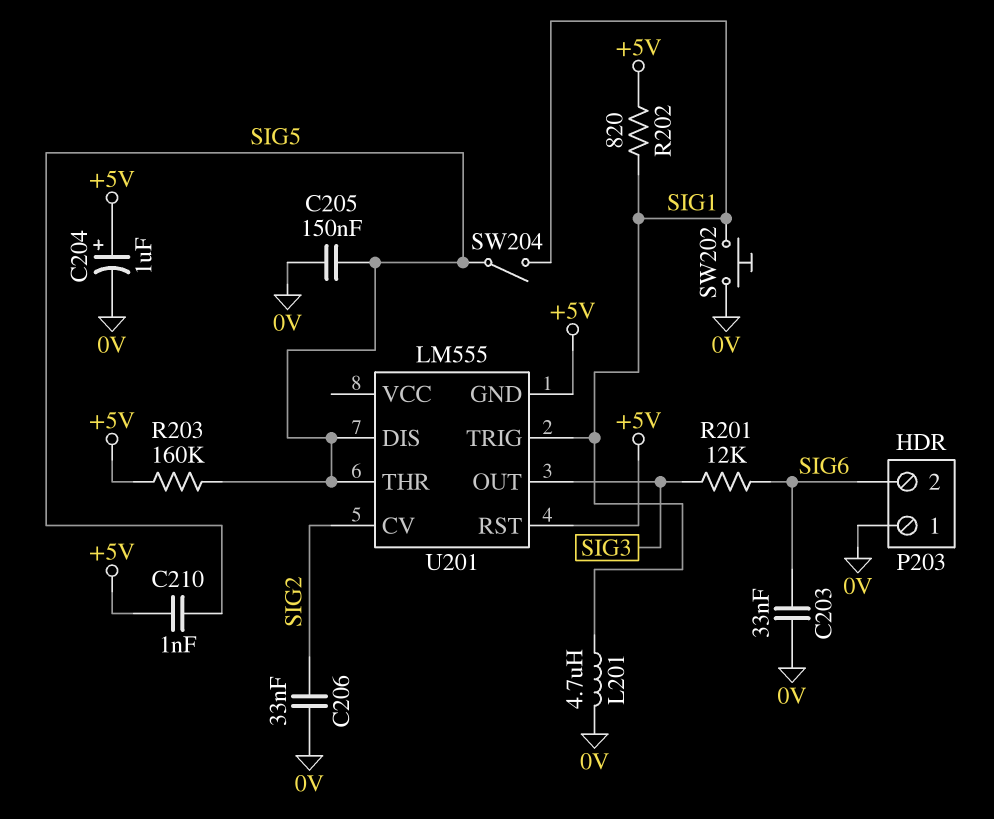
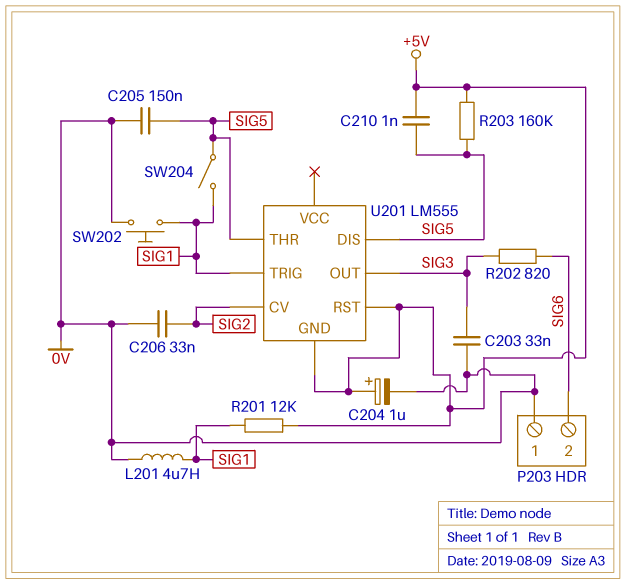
C203: 33nF (0V, SIG6) -> 33nF (0V, SIG3)
R201: 12k (SIG3, SIG6) -> 12k (+5V, SIG1)
R202: 820 (+5V, SIG1) -> 820 (SIG3, SIG6)

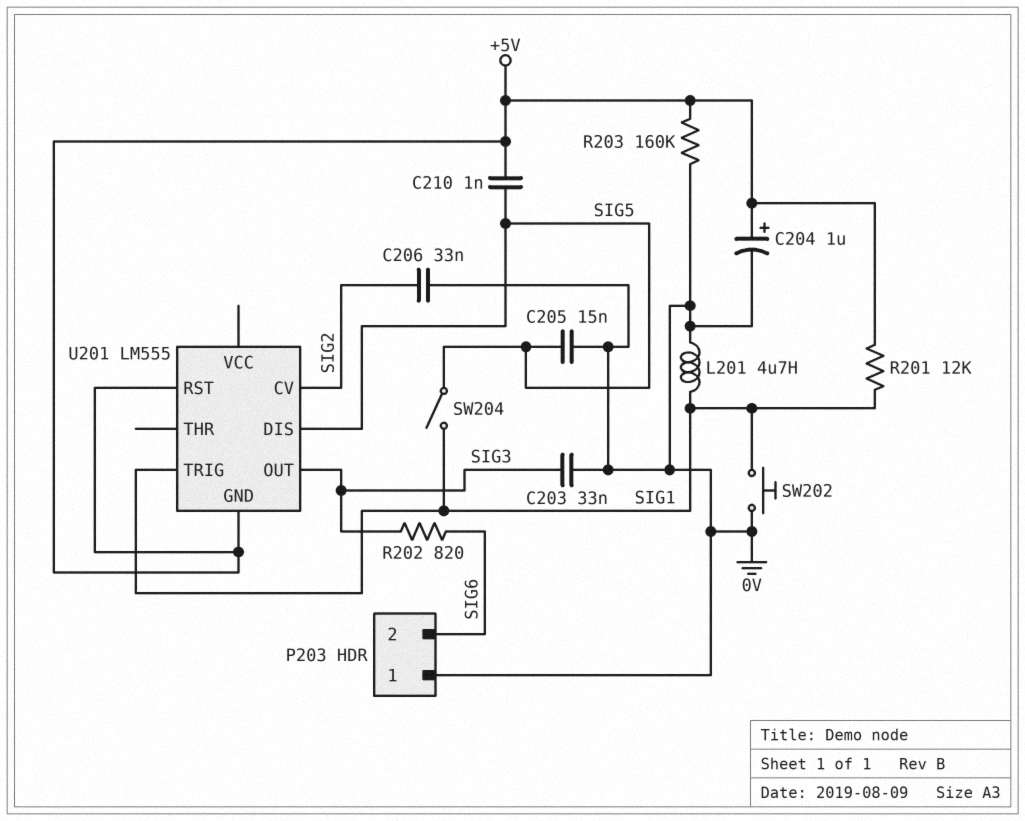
C205: 150nF (0V, SIG5) -> 15nF (0V, SIG5)
R203: 160k (+5V, SIG5) -> 160k (+5V, 0V)
U201 pin THR: SIG5 -> none

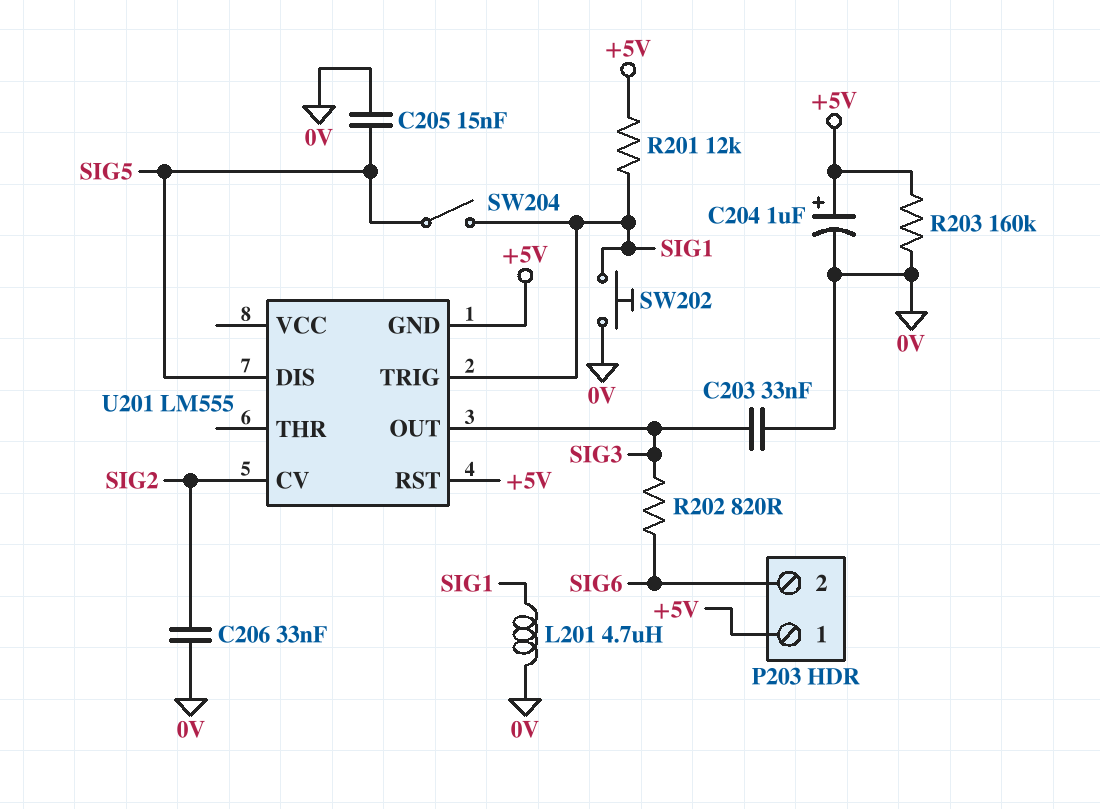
C210: 1nF (+5V, SIG5) -> none
P203 pin 1: 0V -> +5V

